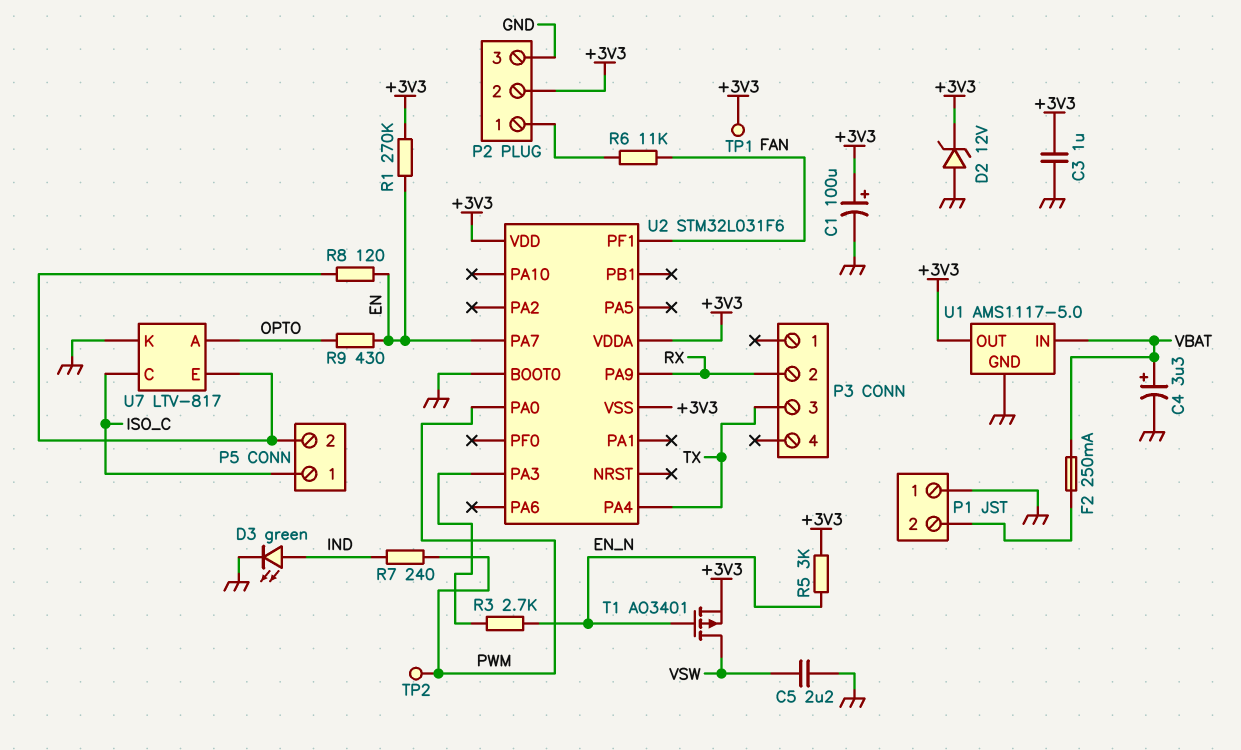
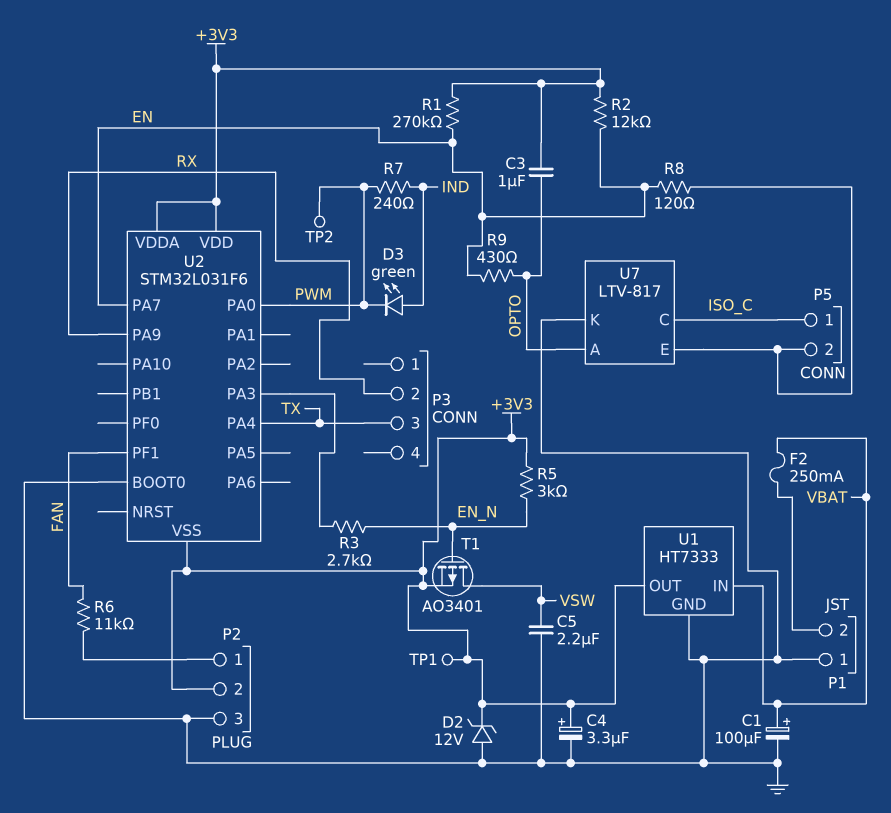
C1: 100uF (plus +3V3, minus GND) -> 100uF (plus VBAT, minus GND)
C3: 1uF (+3V3, GND) -> 1uF (+3V3, OPTO)
C4: 3.3uF (plus VBAT, minus GND) -> 3.3uF (plus +3V3, minus GND)
D3: LED green (A IND, K GND) -> LED green (A IND, K PWM)
R2: none -> 12k (+3V3, EN)
U1: AMS1117-5.0 -> HT7333

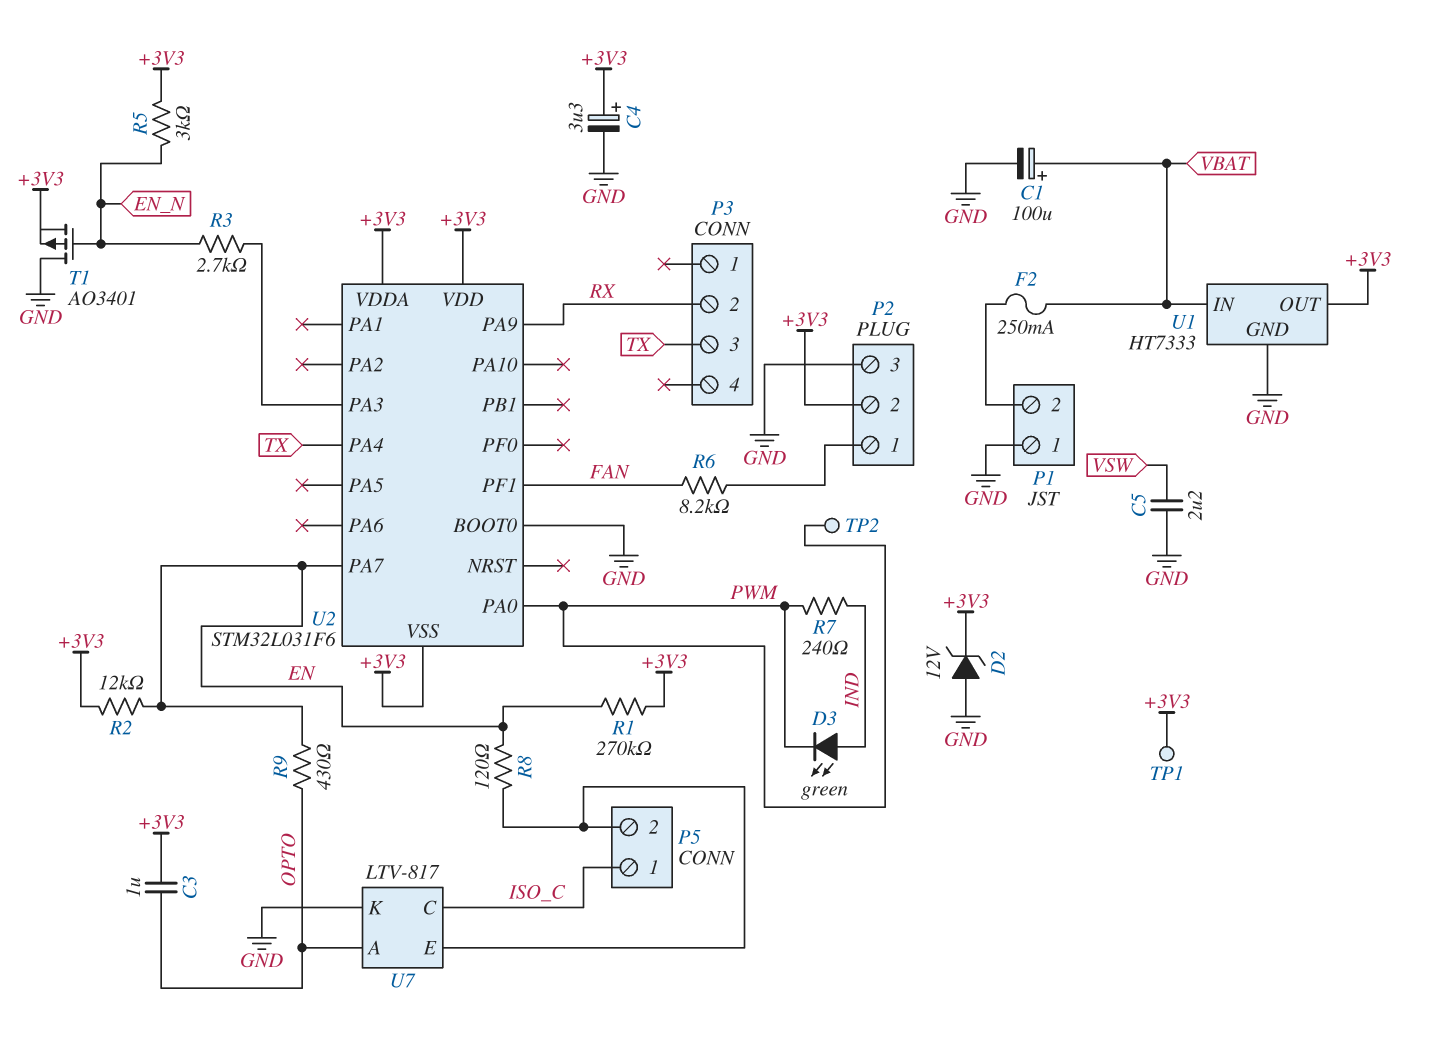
R6: 11k (FAN, P2/1) -> 8.2k (FAN, P2/1)
T1: PMOS AO3401 (G EN_N, D VSW, S +3V3) -> PMOS AO3401 (G EN_N, D GND, S +3V3)

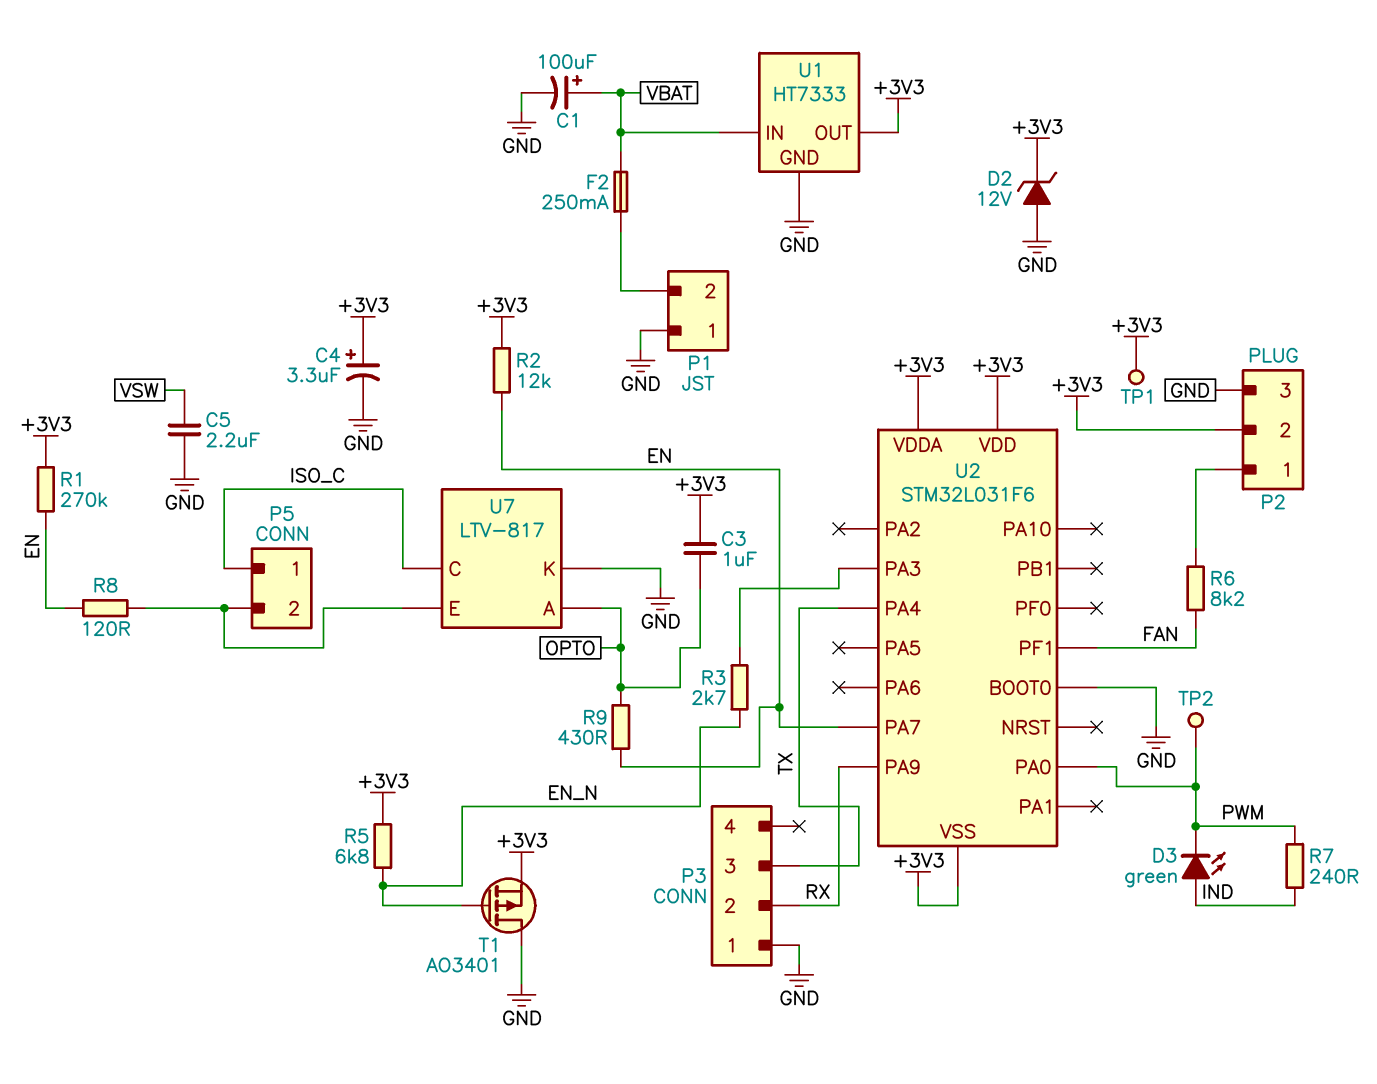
P3 pin 1: none -> GND
R5: 3k (+3V3, EN_N) -> 6.8k (+3V3, EN_N)

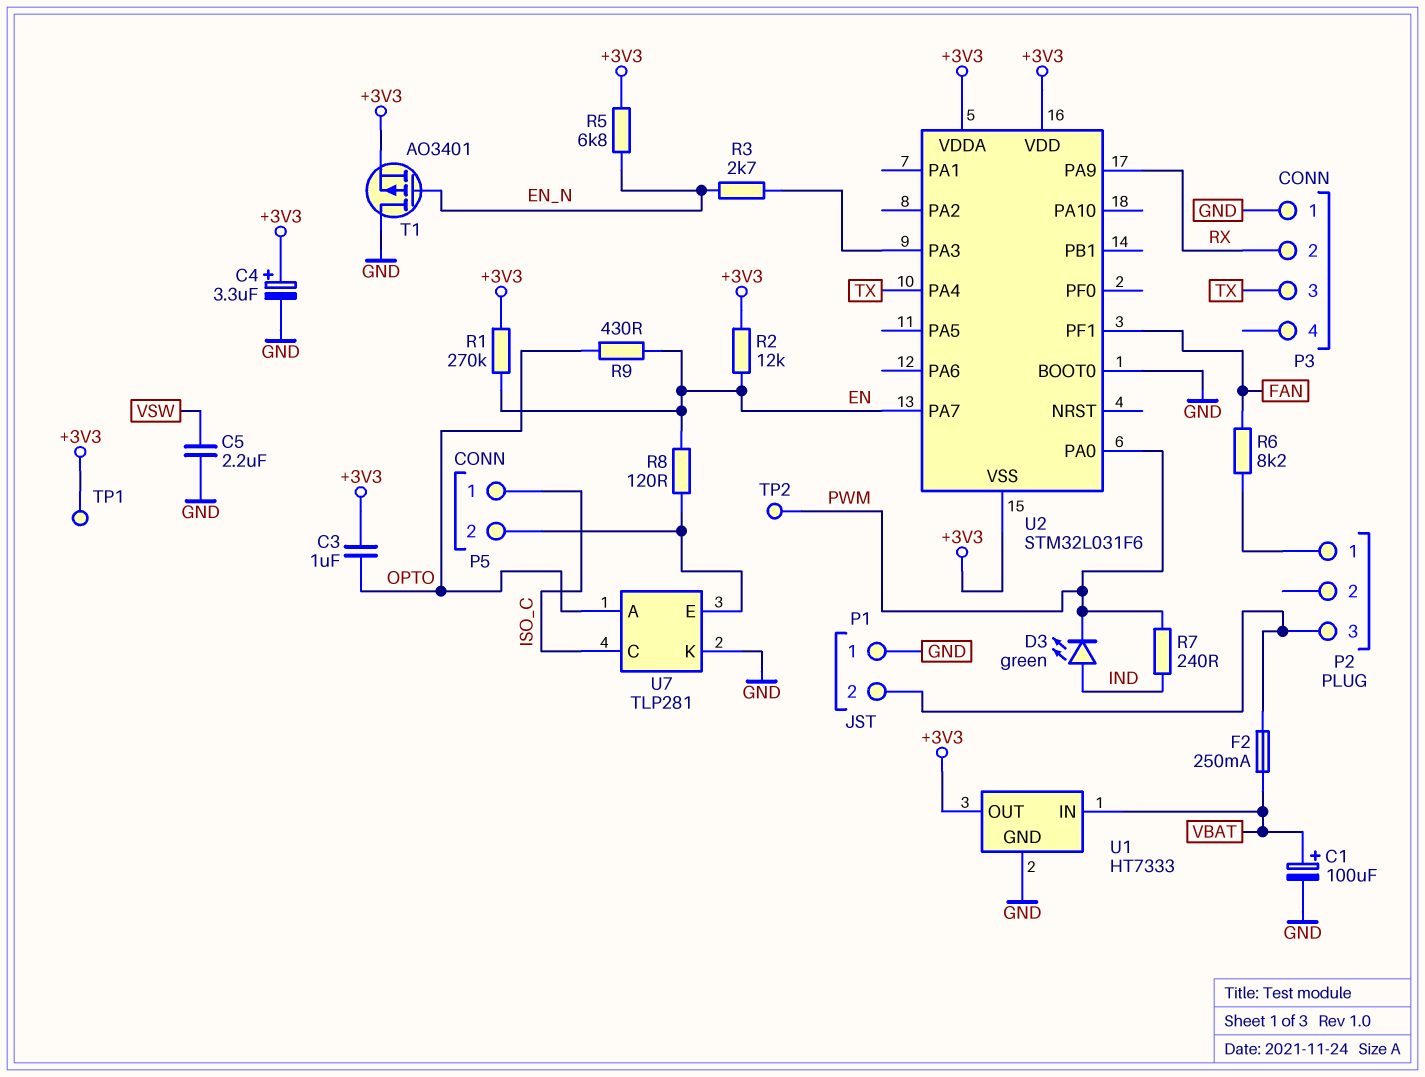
D2: zener 12V (A GND, K +3V3) -> none
P2 pin 2: +3V3 -> none
P2 pin 3: GND -> P1/2
U7: LTV-817 -> TLP281

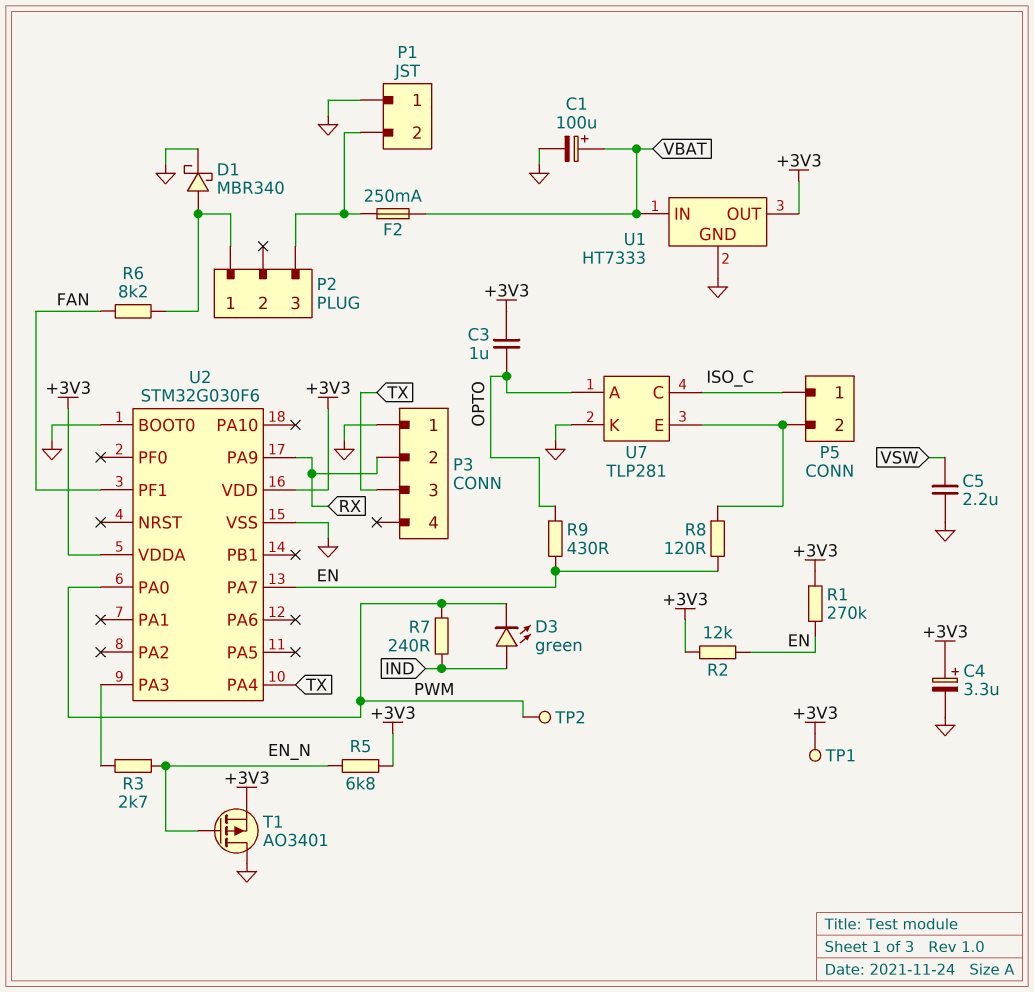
D1: none -> schottky MBR340 (A P2/1, K GND)
U2: STM32L031F6 -> STM32G030F6
U2 pin VSS: +3V3 -> GND

